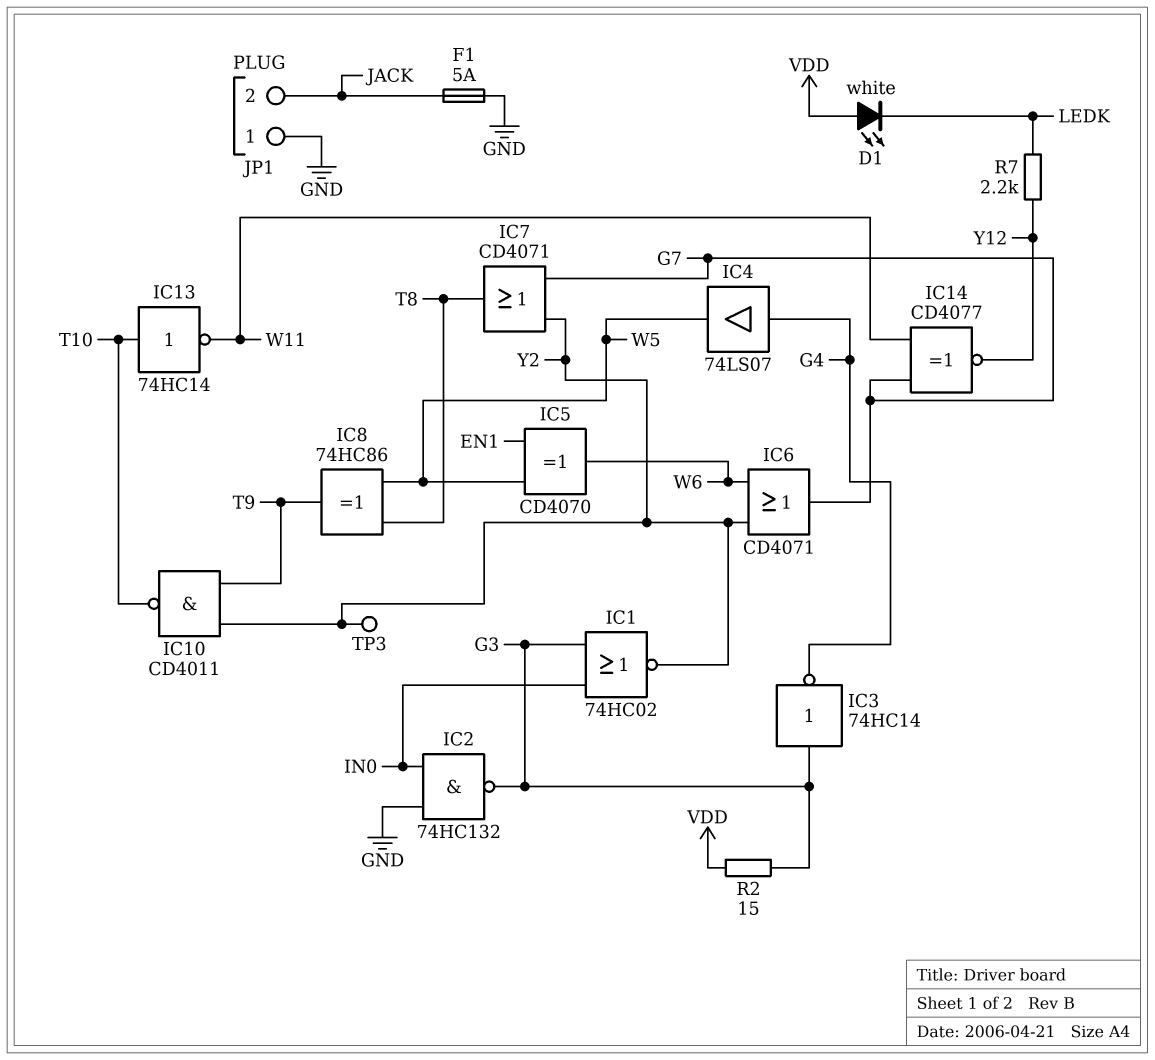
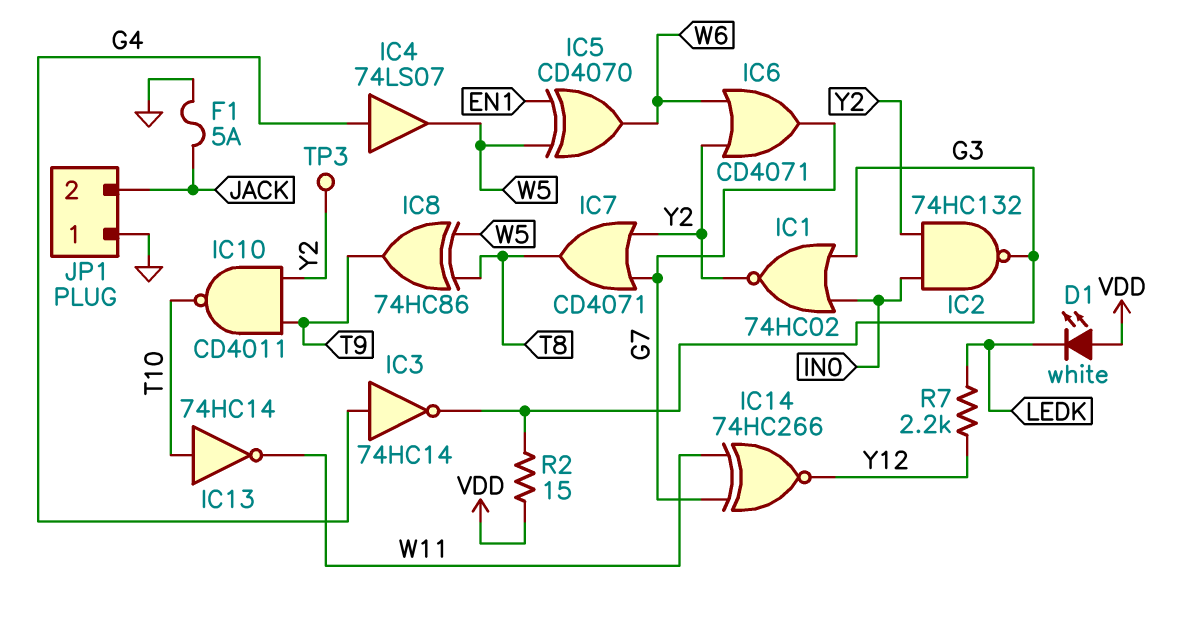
IC2: NAND 74HC132 (in GND, in IN0, out G3) -> NAND 74HC132 (in IN0, in Y2, out G3)
IC3: NOT 74HC14 (in G3, out G4) -> NOT 74HC14 (in G4, out G3)
IC14: XNOR CD4077 (in G7, in W11, out Y12) -> XNOR 74HC266 (in G7, in W11, out Y12)

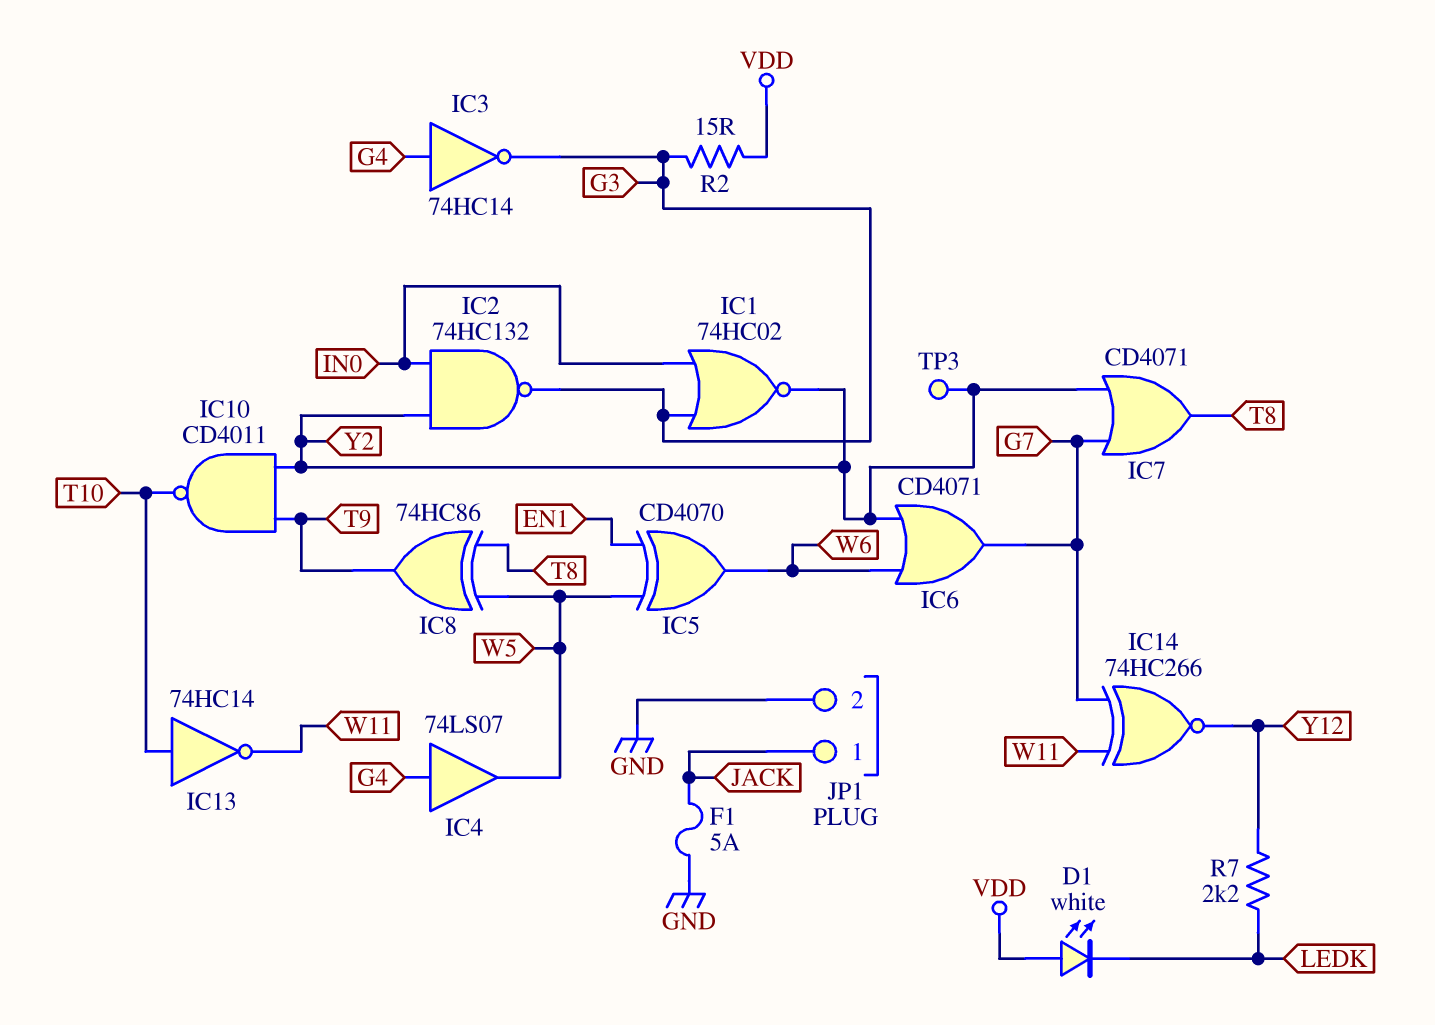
JP1 pin 1: GND -> JACK
JP1 pin 2: JACK -> GND

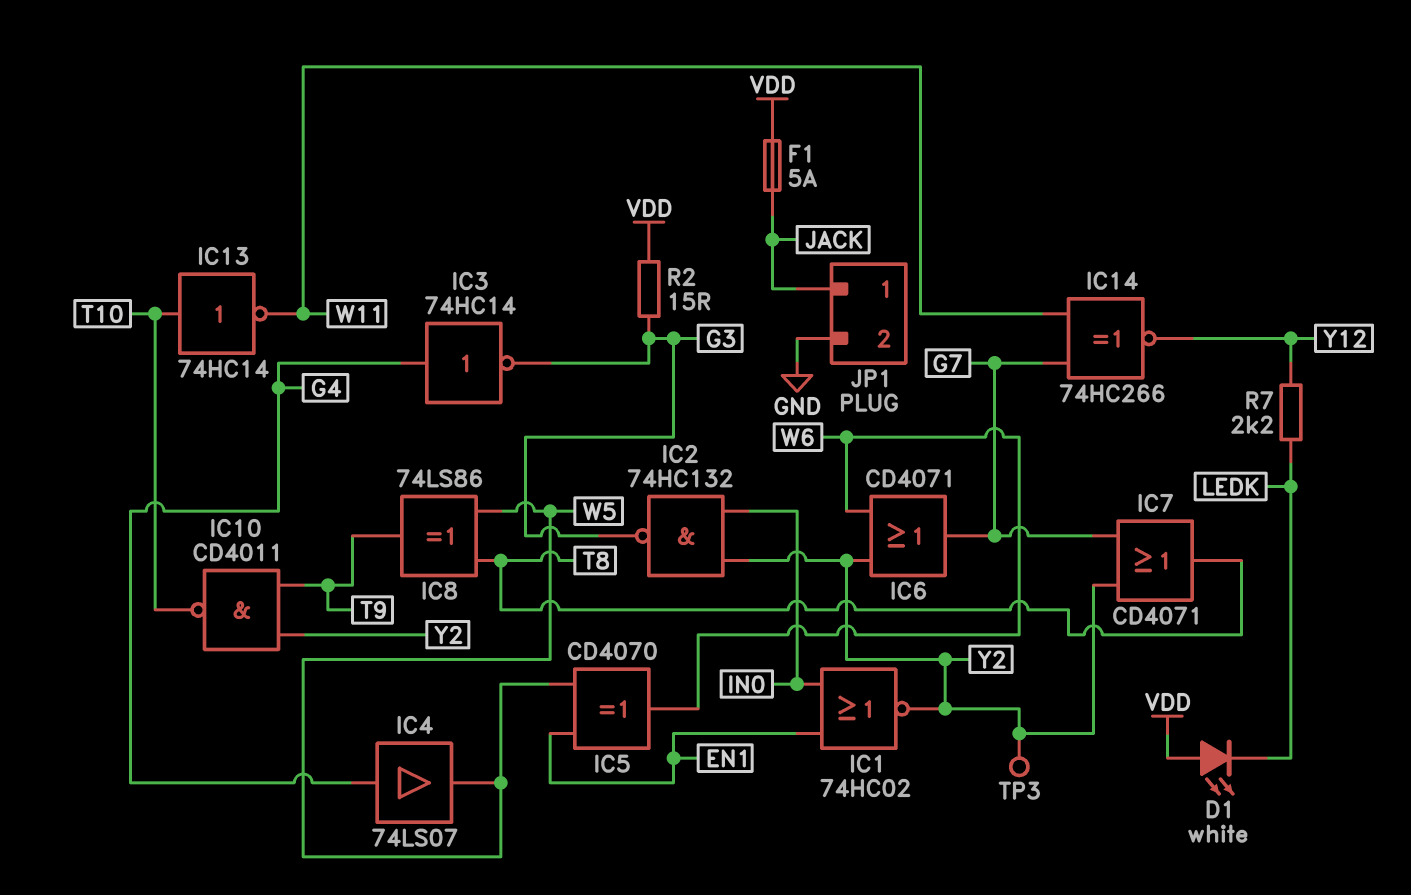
F1: 5A (GND, JACK) -> 5A (JACK, VDD)
IC1: NOR 74HC02 (in G3, in IN0, out Y2) -> NOR 74HC02 (in EN1, in IN0, out Y2)
IC8: XOR 74HC86 (in T8, in W5, out T9) -> XOR 74LS86 (in T8, in W5, out T9)

